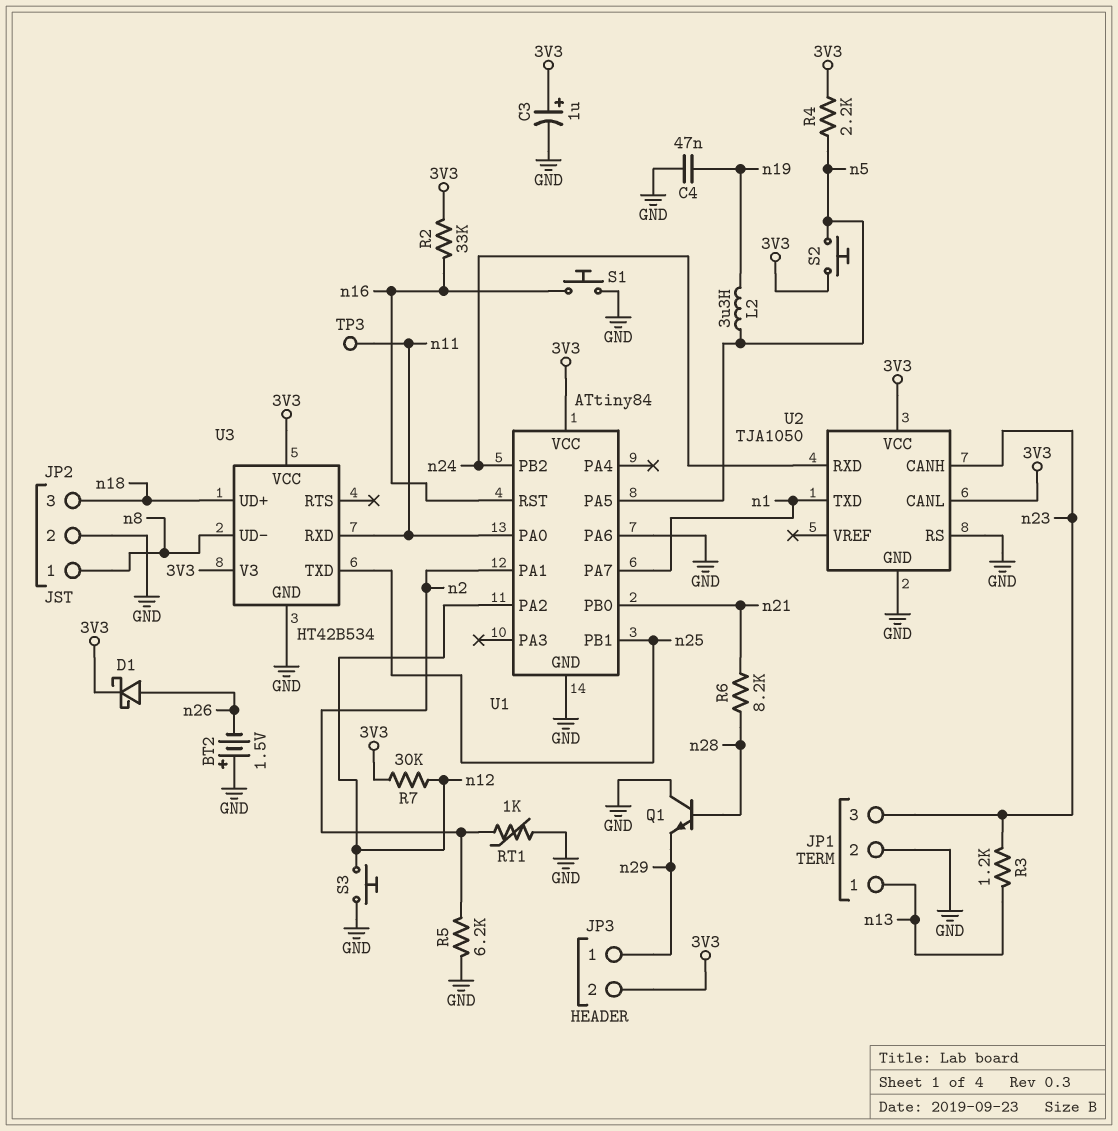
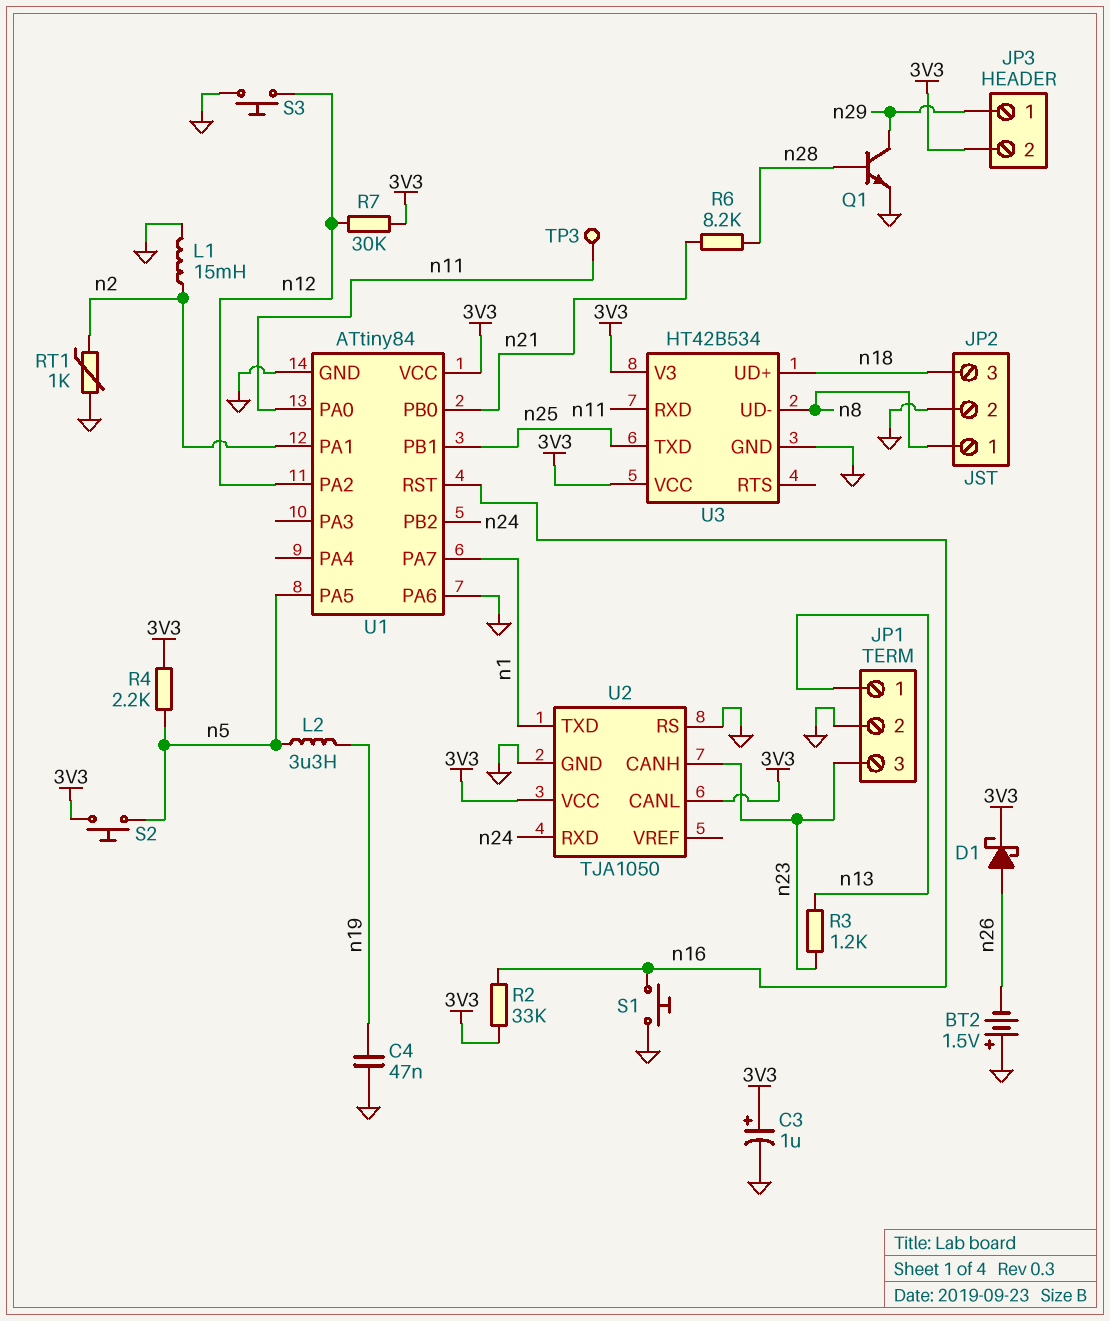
L1: none -> 15mH (GND, n2)
Q1: NPN (B n28, C GND, E n29) -> NPN (B n28, C n29, E GND)
R5: 6.2k (GND, n2) -> none

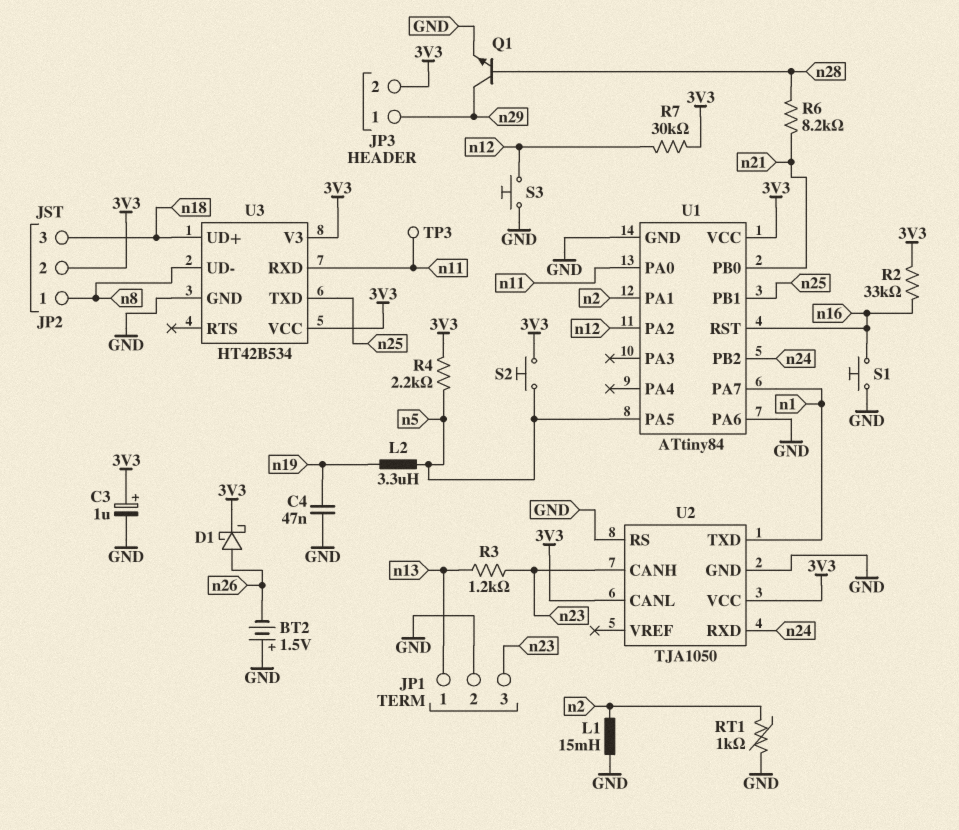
JP2 pin 2: GND -> 3V3

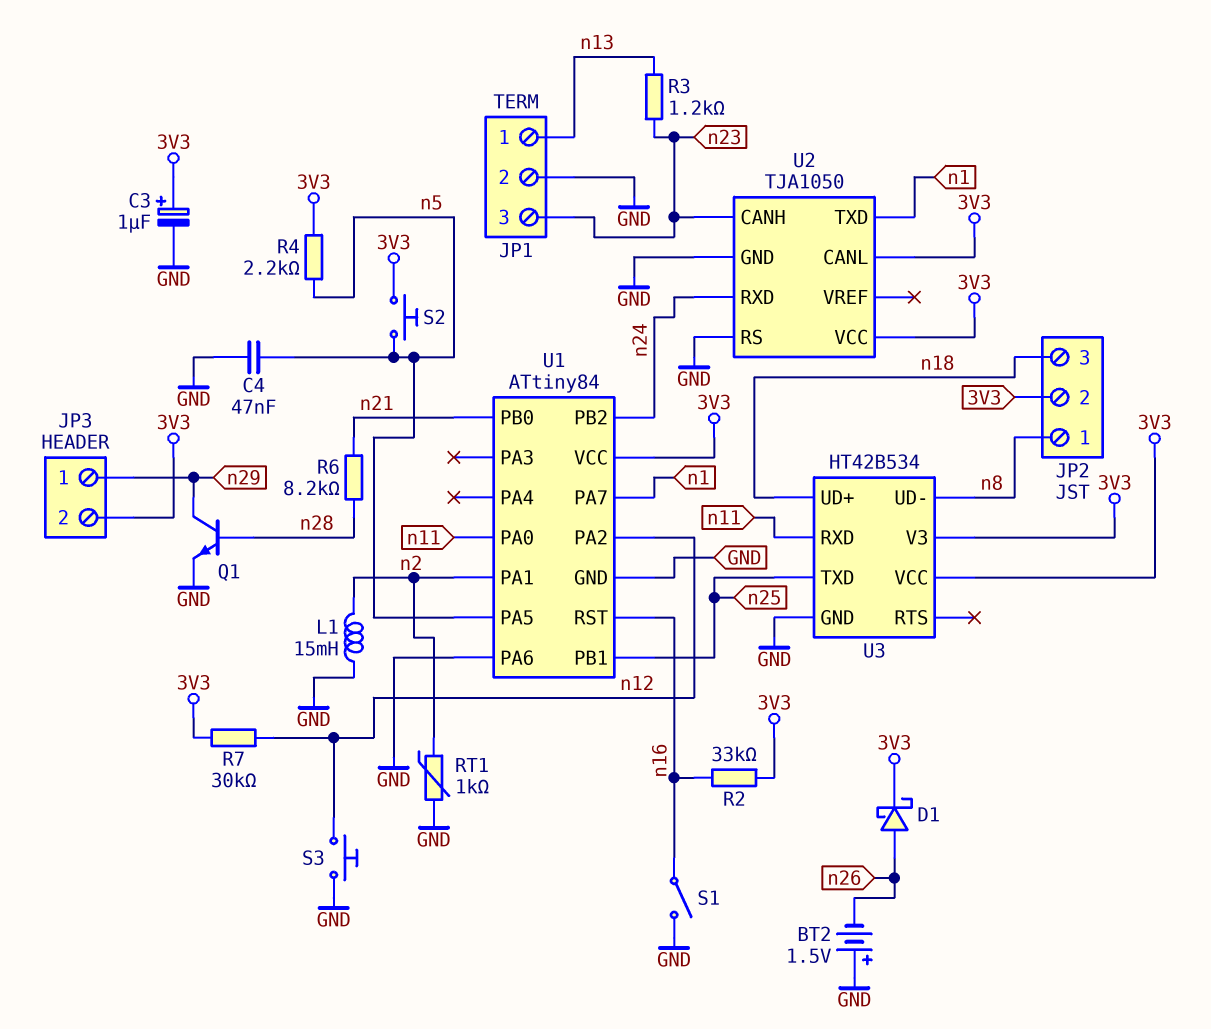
C4: 47nF (GND, n19) -> 47nF (GND, n5)
L2: 3.3uH (n5, n19) -> none
S1: button (GND, n16) -> switch (GND, n16)
TP3: test point (n11) -> none

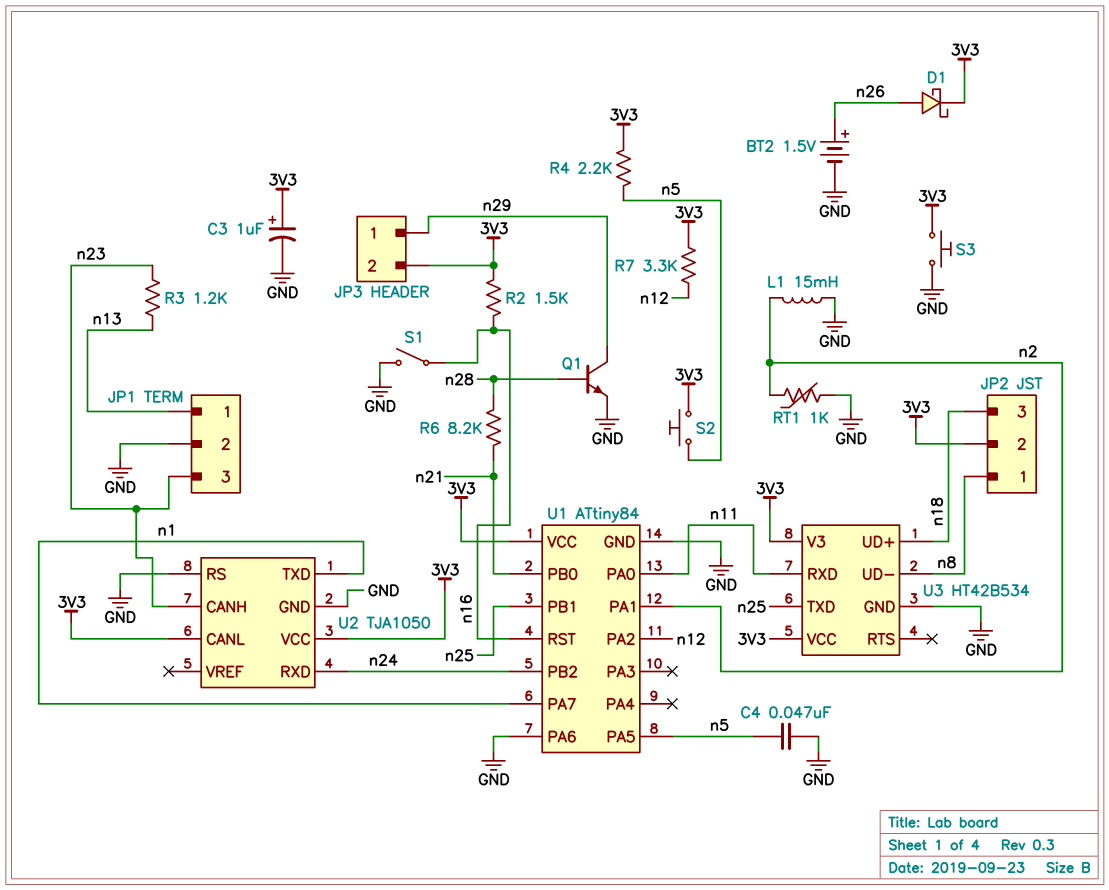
BT2: 1.5V (plus GND, minus n26) -> 1.5V (plus n26, minus GND)
R2: 33k (3V3, n16) -> 1.5k (3V3, n16)
R7: 30k (3V3, n12) -> 3.3k (3V3, n12)
S3: button (GND, n12) -> button (3V3, GND)

